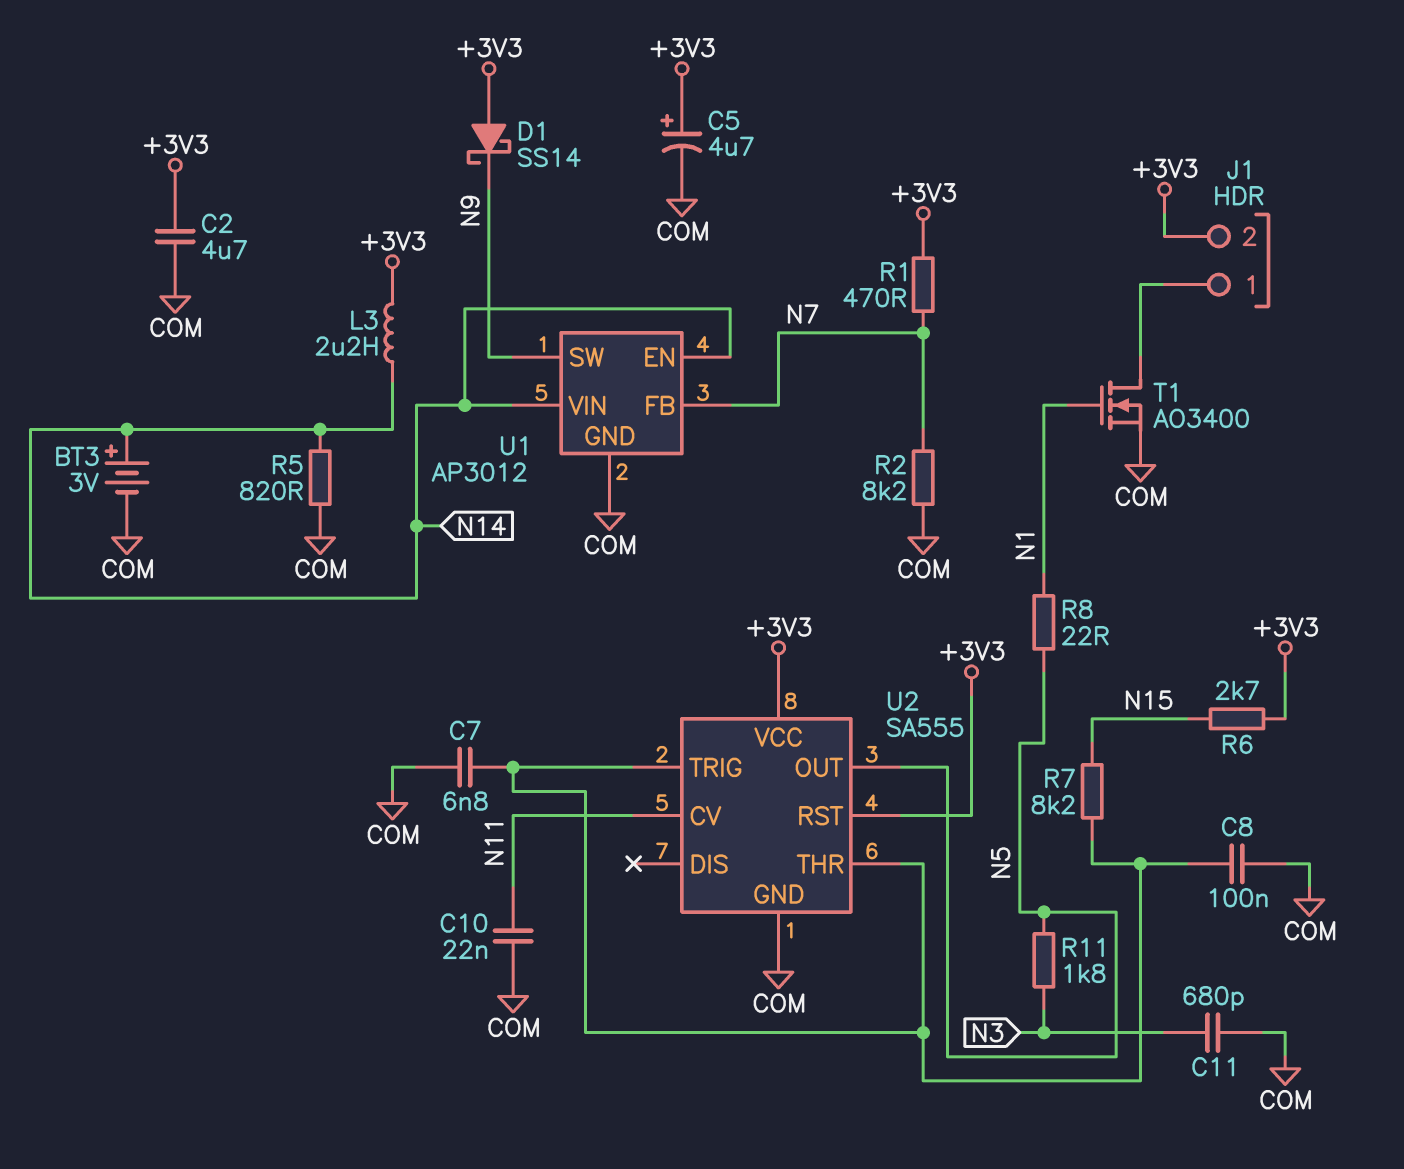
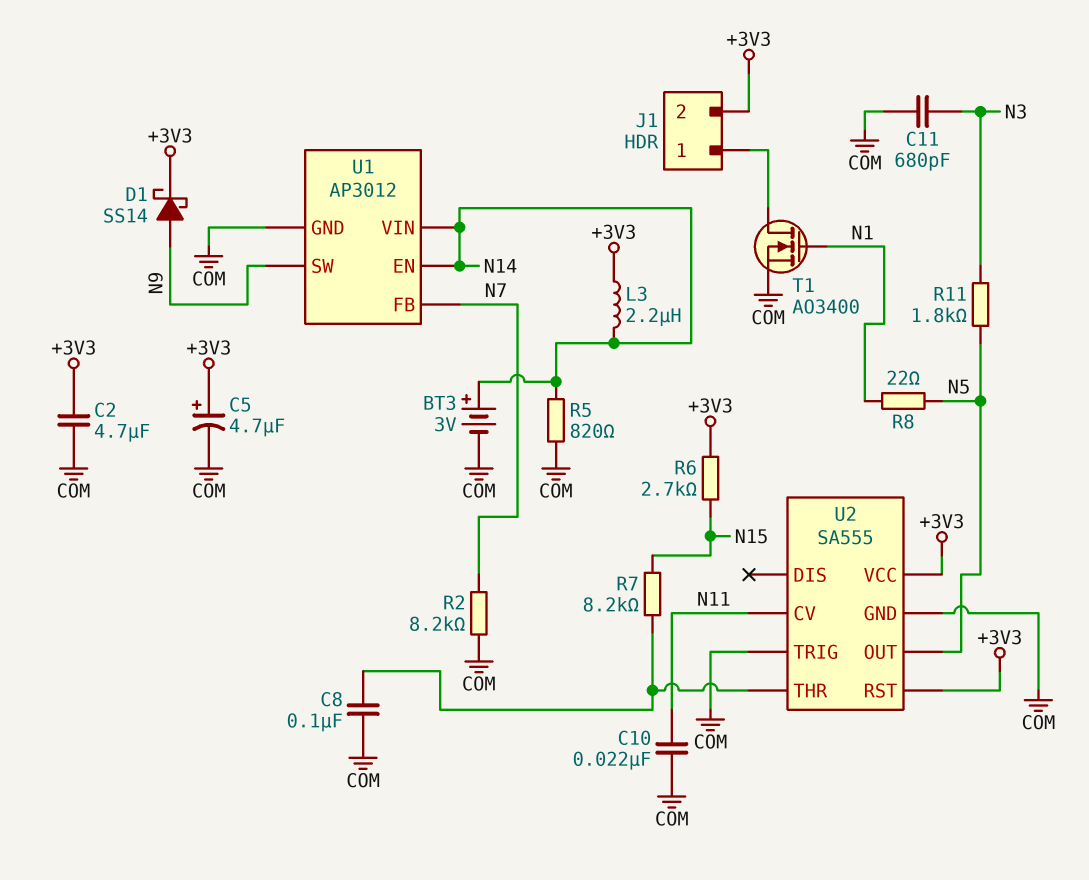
C7: 6.8nF (COM, U2/THR) -> none
D1: schottky SS14 (A +3V3, K N9) -> schottky SS14 (A N9, K +3V3)
R1: 470 (+3V3, N7) -> none
U2 pin TRIG: U2/THR -> COM

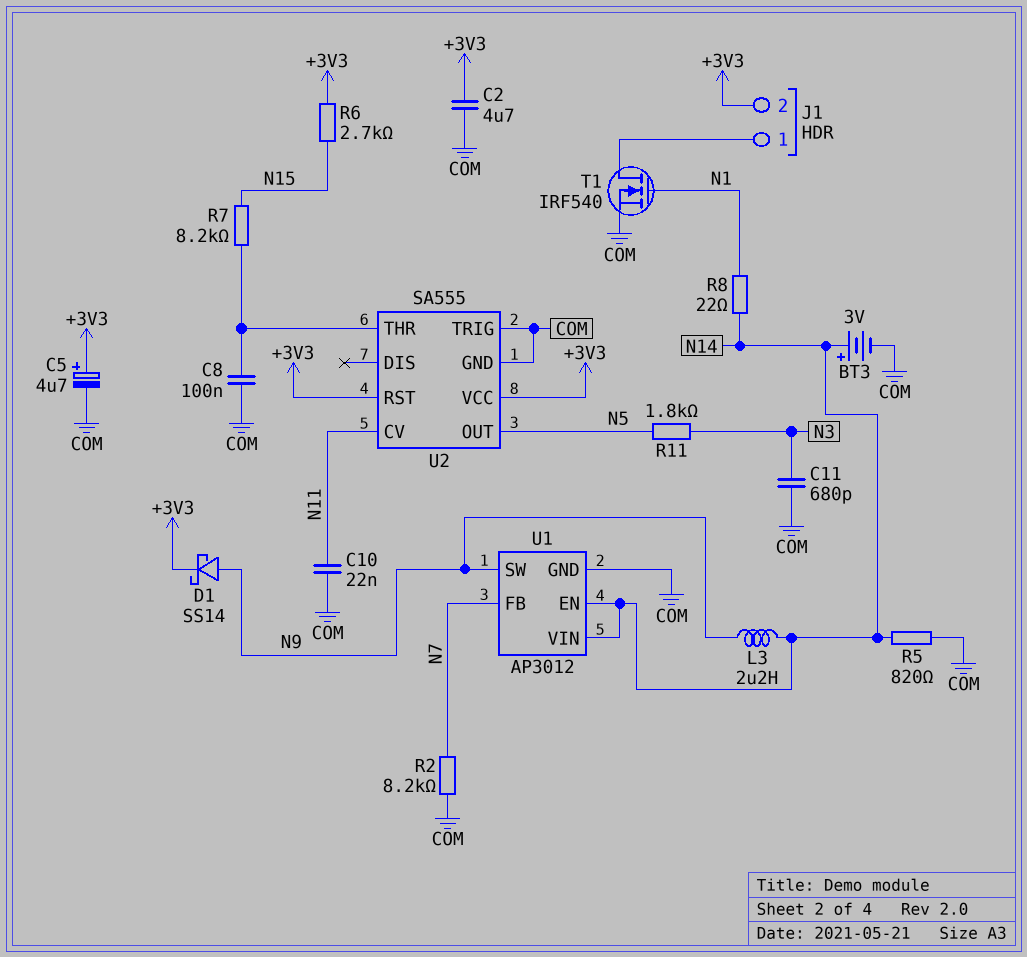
L3: 2.2uH (+3V3, N14) -> 2.2uH (N9, N14)
R8: 22 (N1, N5) -> 22 (N1, N14)
T1: NMOS AO3400 (G N1, D J1/1, S COM) -> NMOS IRF540 (G N1, D J1/1, S COM)

